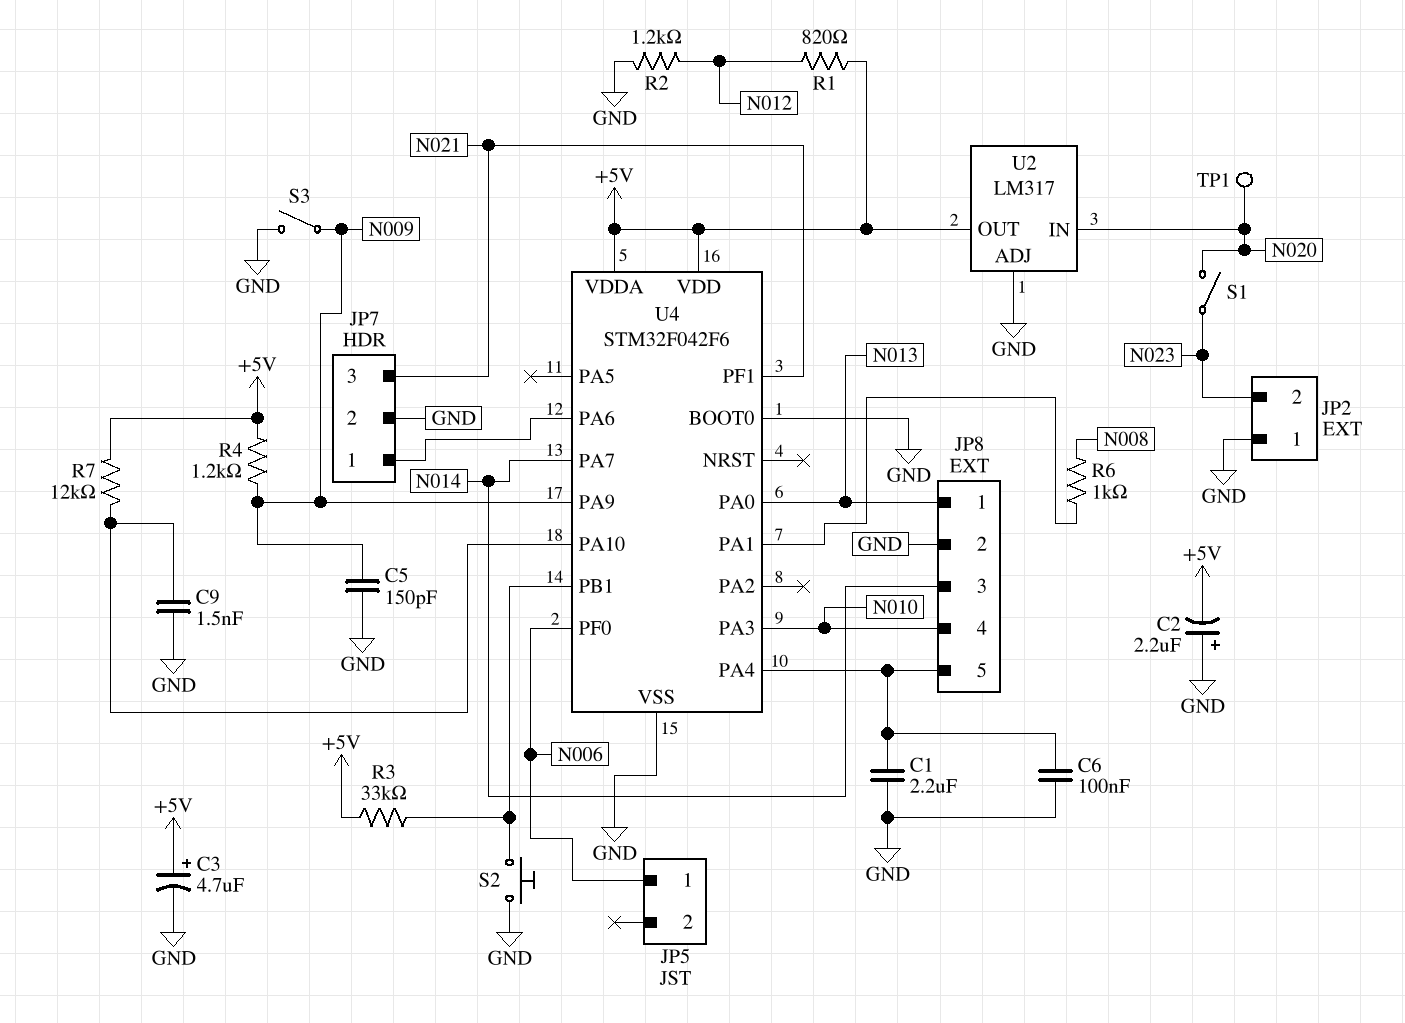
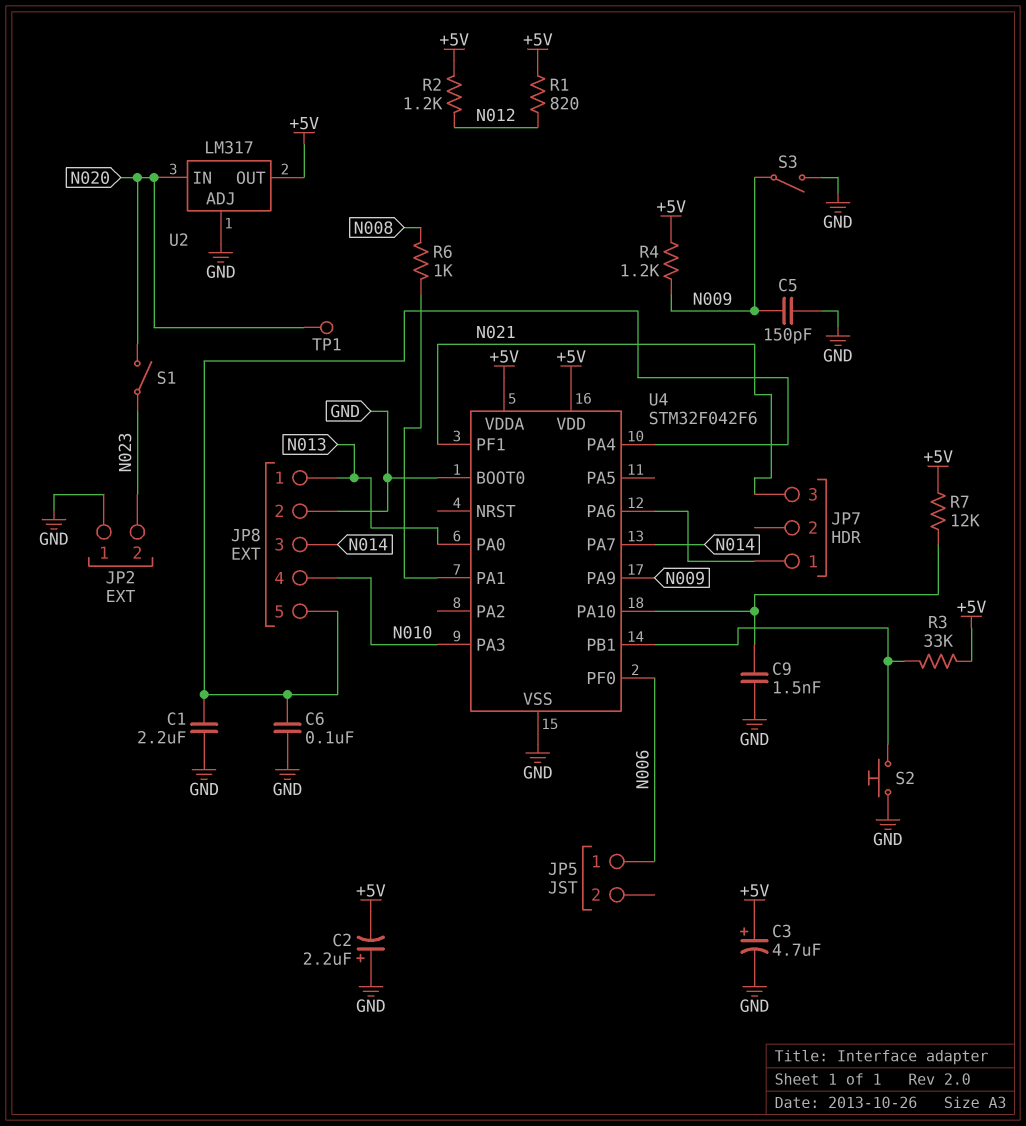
JP7 pin 2: GND -> none
R2: 1.2k (GND, N012) -> 1.2k (+5V, N012)

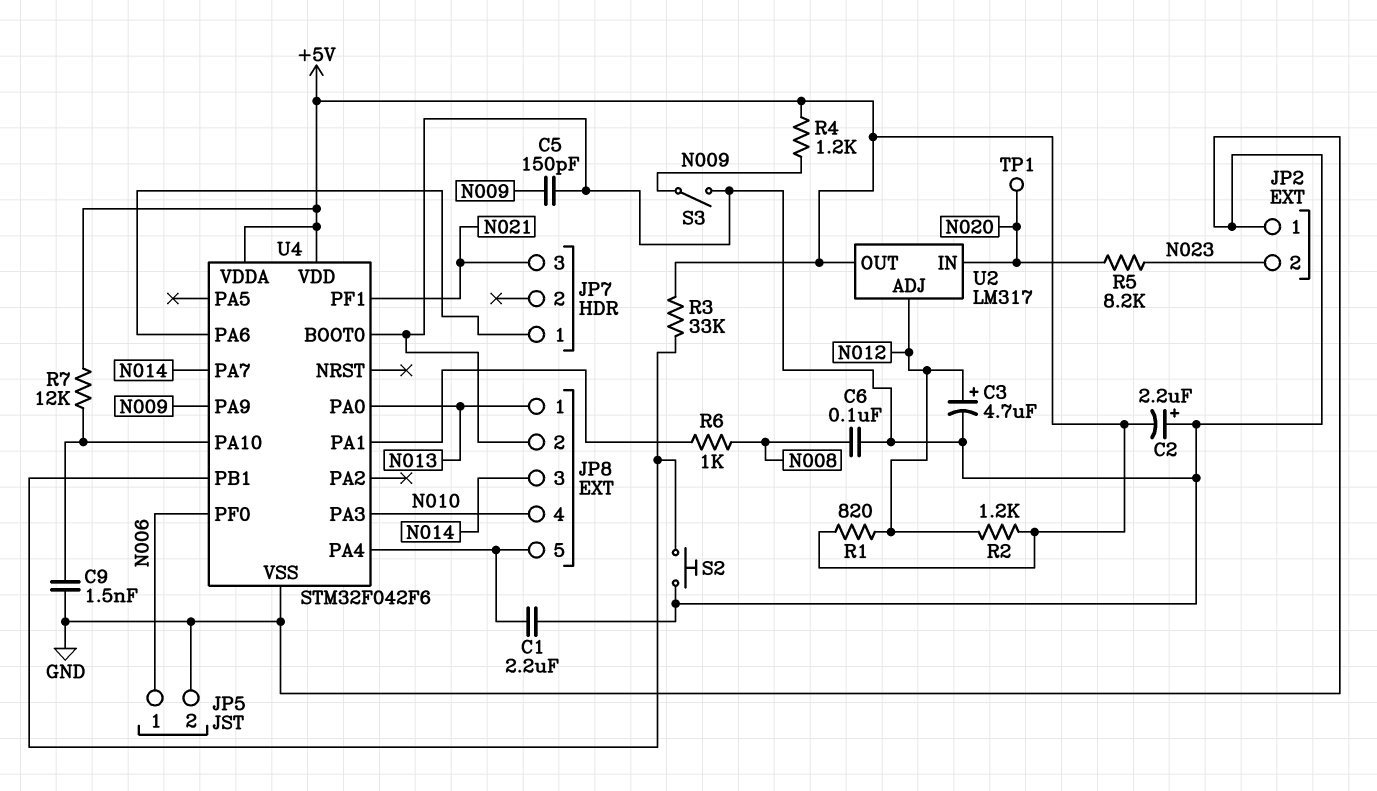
C3: 4.7uF (plus +5V, minus GND) -> 4.7uF (plus N012, minus GND)
C6: 100nF (GND, JP8/5) -> 100nF (GND, N008)
JP5 pin 2: none -> GND
R5: none -> 8.2k (N020, N023)
S1: switch (N020, N023) -> none
U2 pin ADJ: GND -> N012

